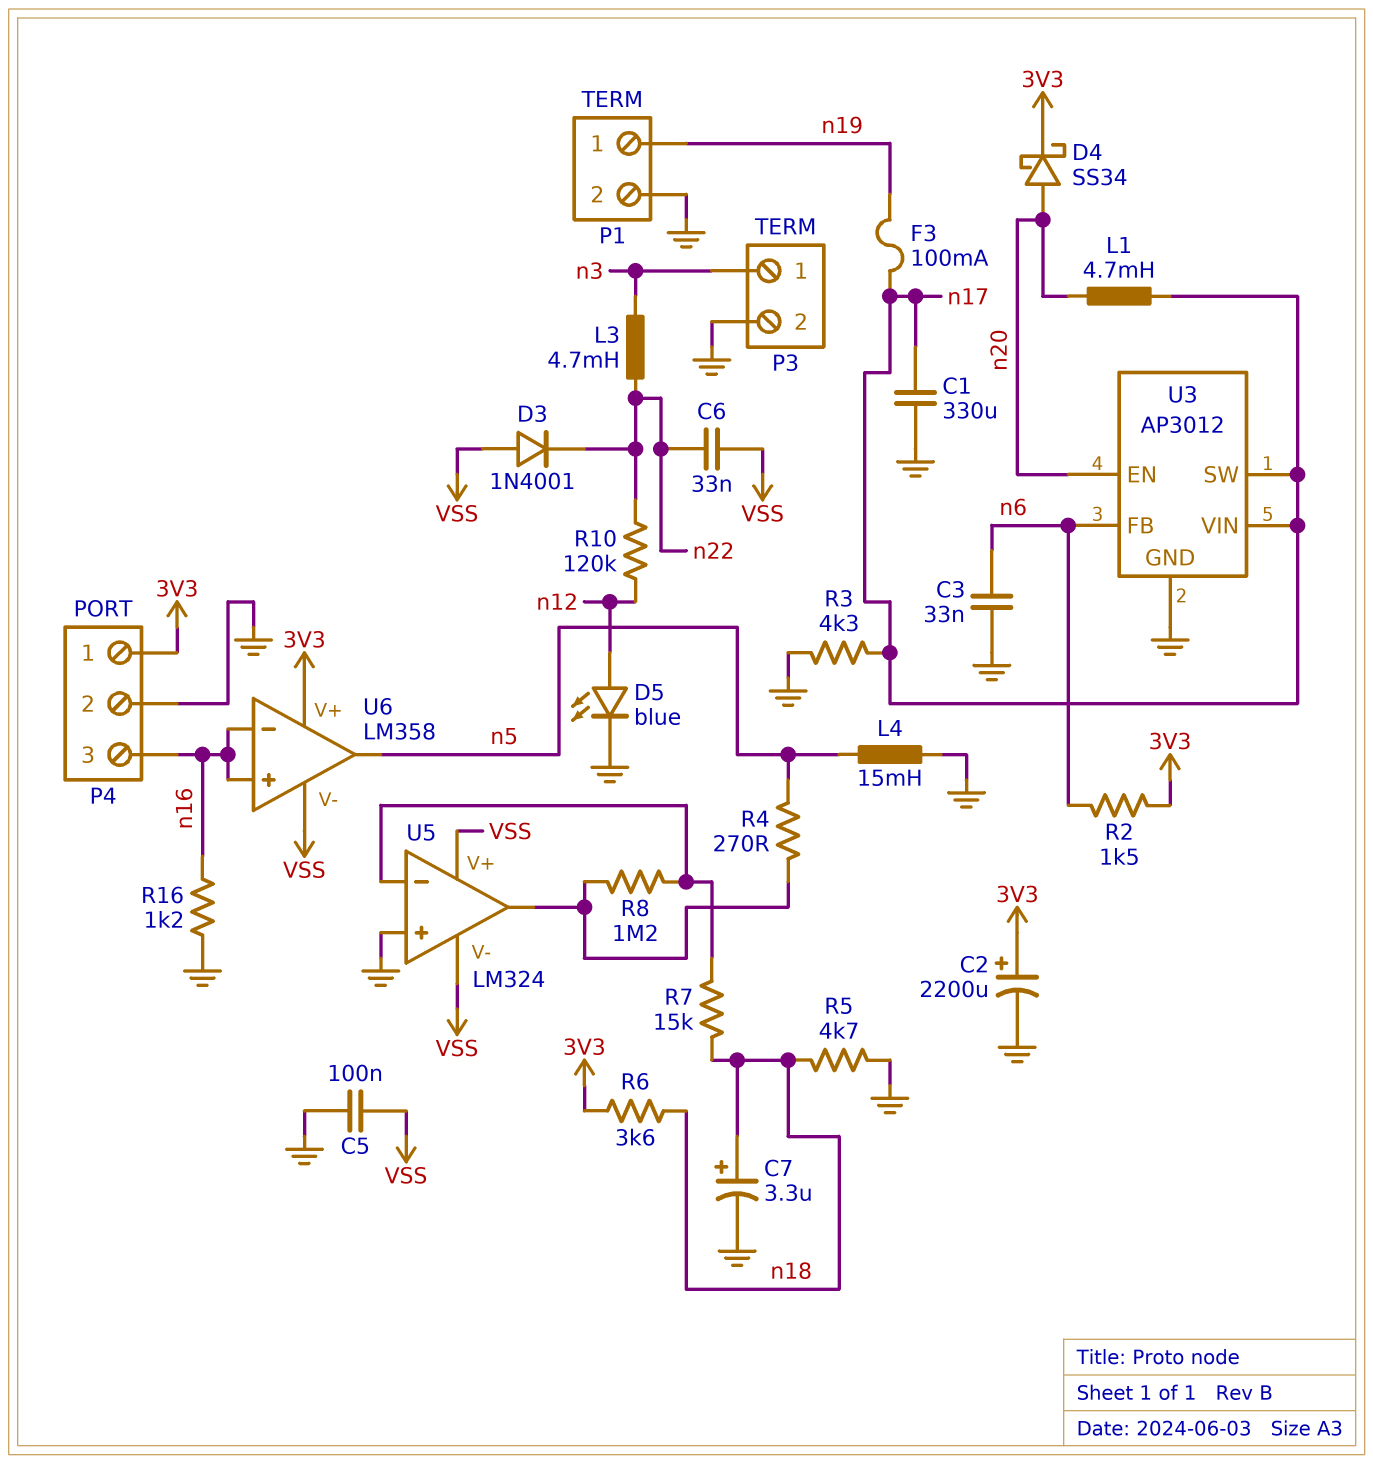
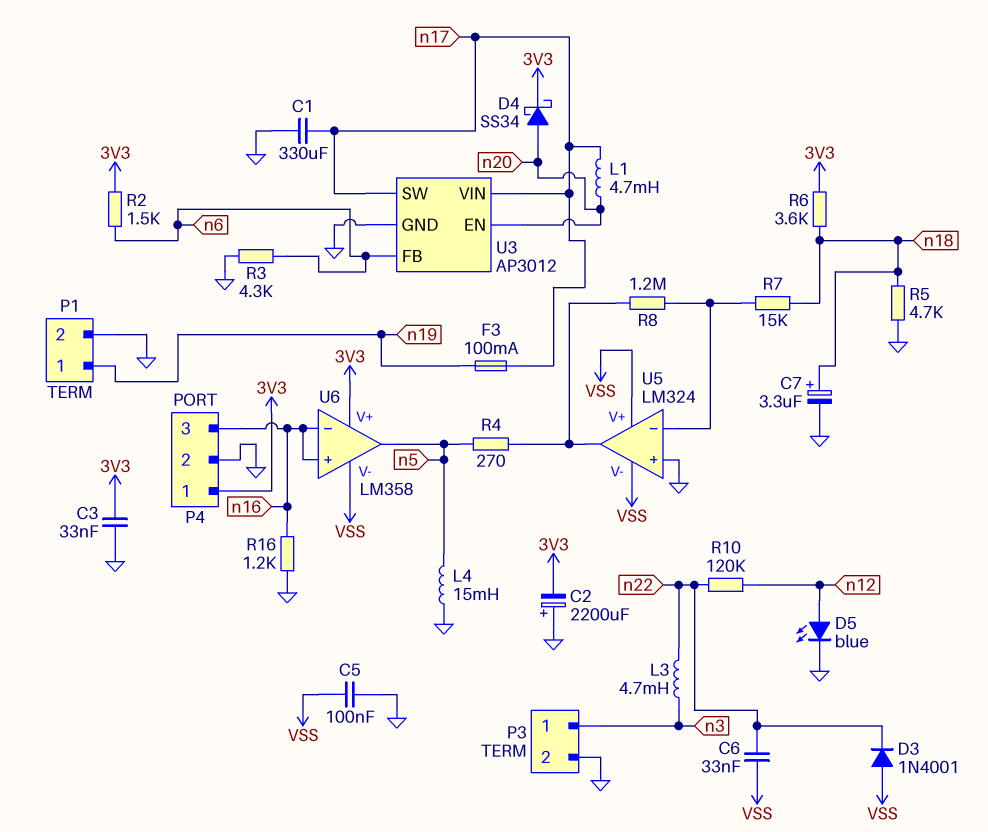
C2: 2200uF (plus 3V3, minus GND) -> 2200uF (plus GND, minus 3V3)
C3: 33nF (GND, n6) -> 33nF (3V3, GND)
R3: 4.3k (GND, n17) -> 4.3k (GND, n6)

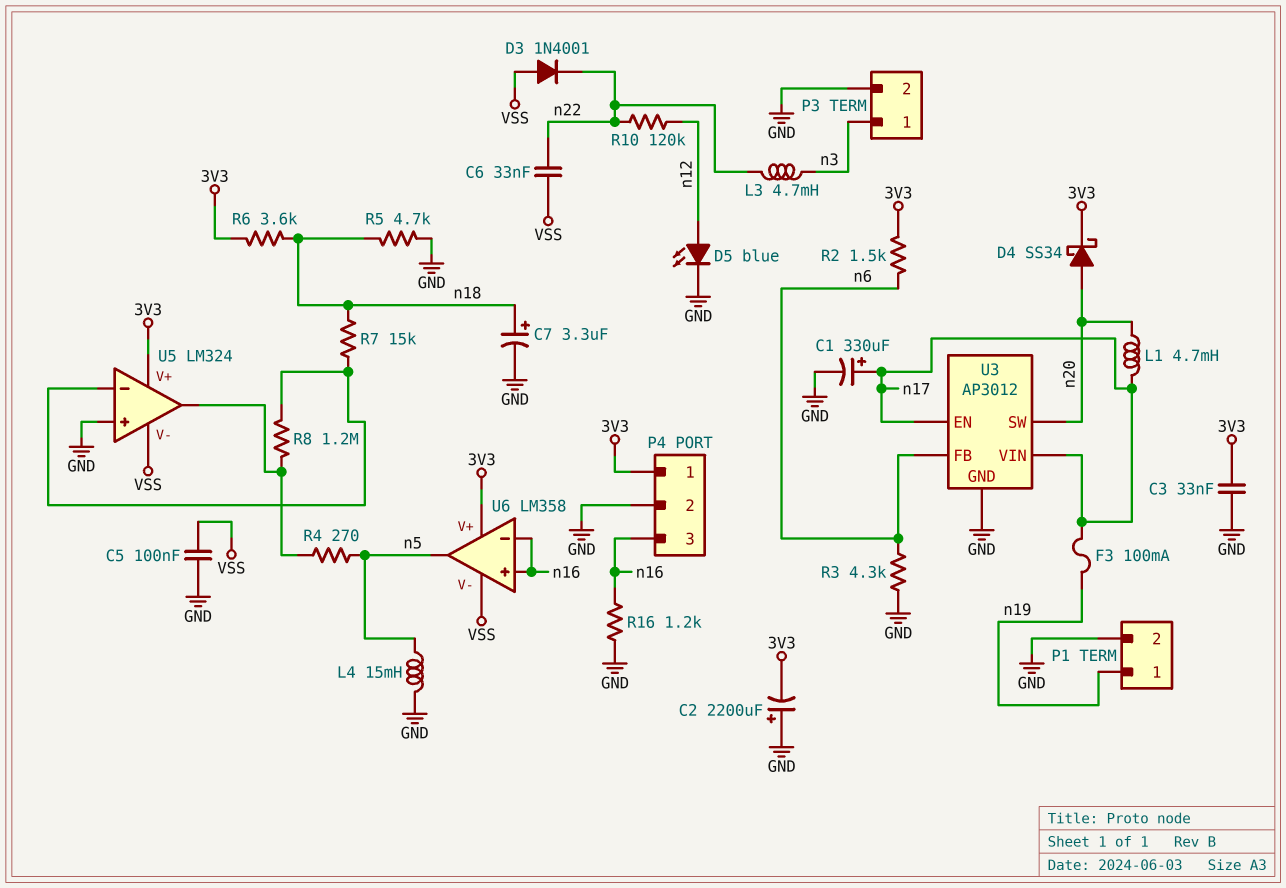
C1: 330uF (GND, n17) -> 330uF (plus n17, minus GND)
U3 pin EN: n20 -> n17
U3 pin SW: n17 -> n20
U5 pin V+: VSS -> 3V3

